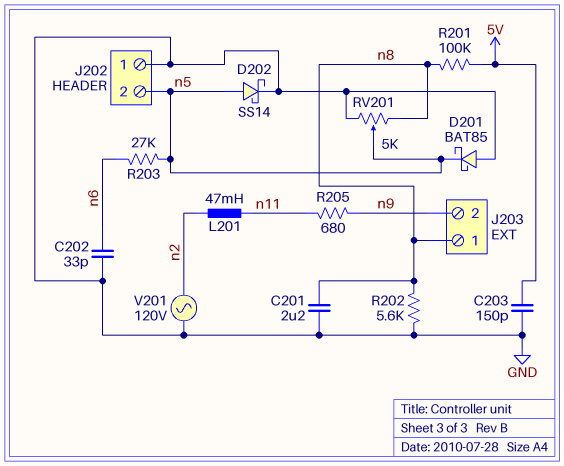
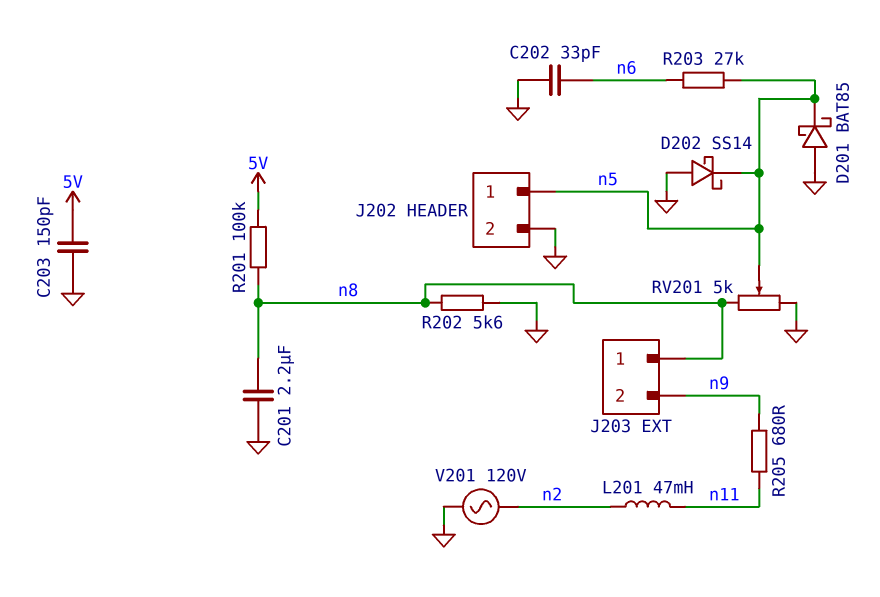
D202: schottky SS14 (A n5, K GND) -> schottky SS14 (A GND, K n5)
J202 pin 1: GND -> n5
J202 pin 2: n5 -> GND

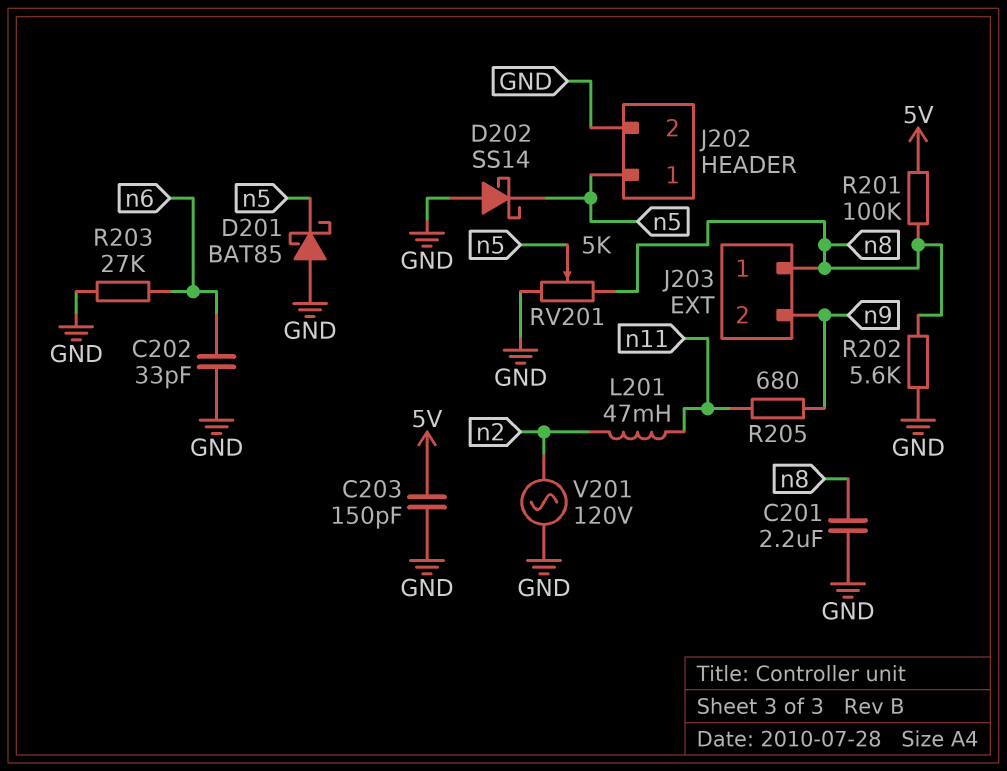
R203: 27k (n5, n6) -> 27k (GND, n6)

